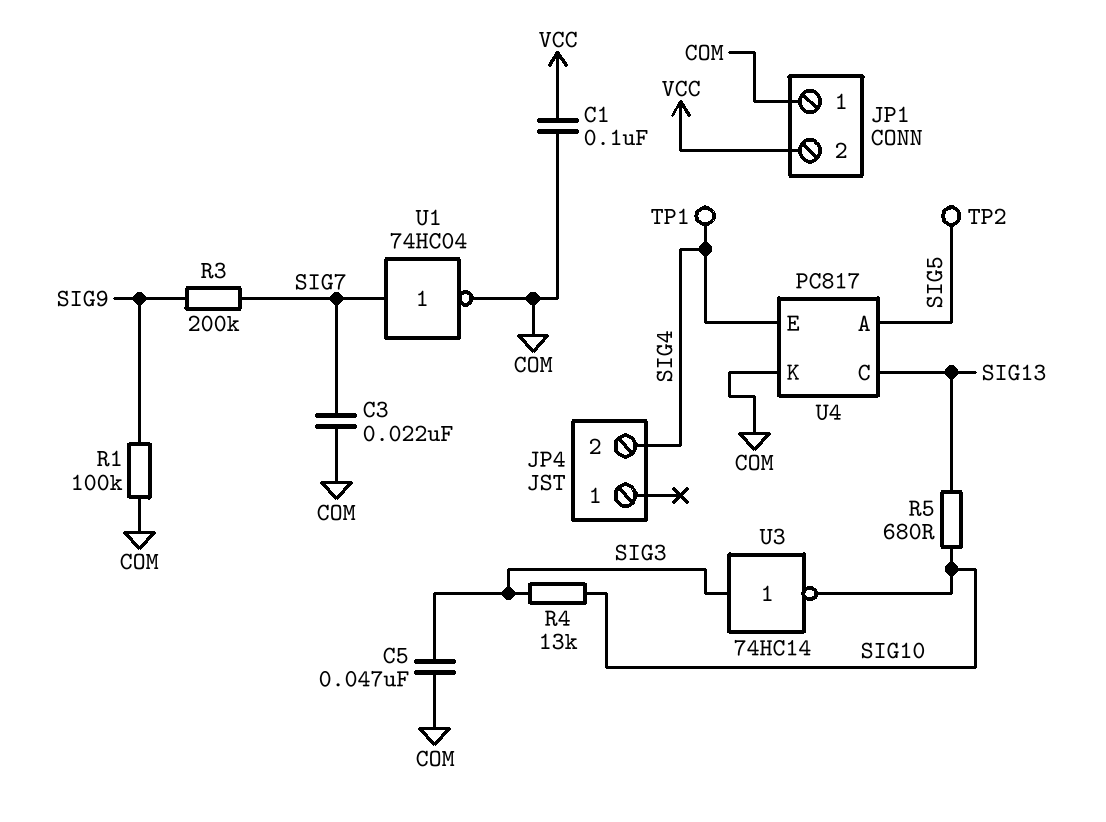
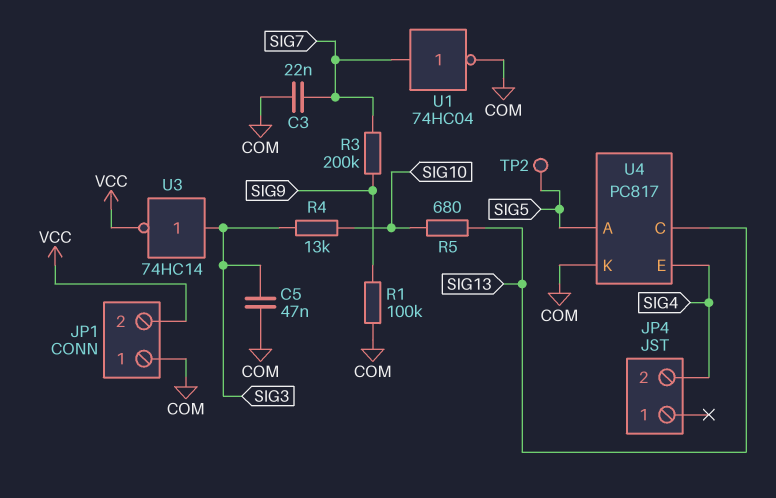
C1: 100nF (COM, VCC) -> none
TP1: test point (SIG4) -> none
U3: NOT 74HC14 (in SIG3, out SIG10) -> NOT 74HC14 (in SIG3, out VCC)

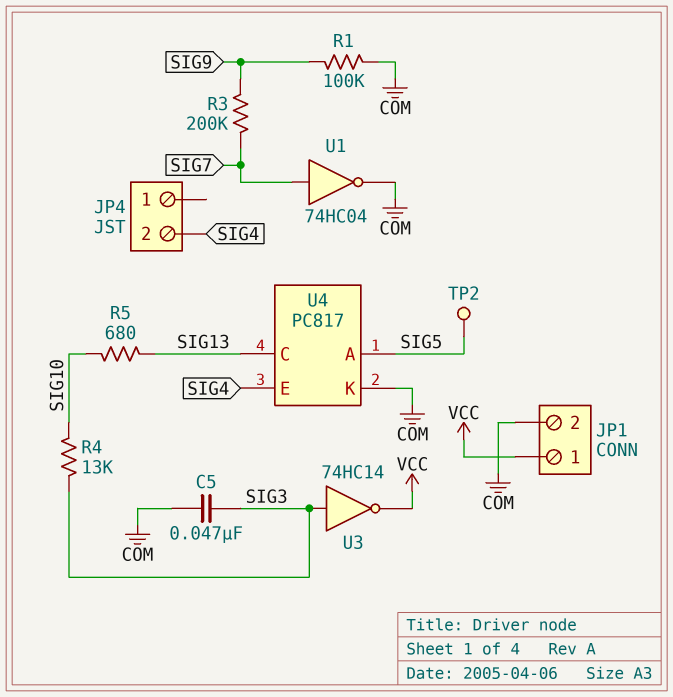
C3: 22nF (COM, SIG7) -> none
JP1 pin 1: COM -> VCC
JP1 pin 2: VCC -> COM

